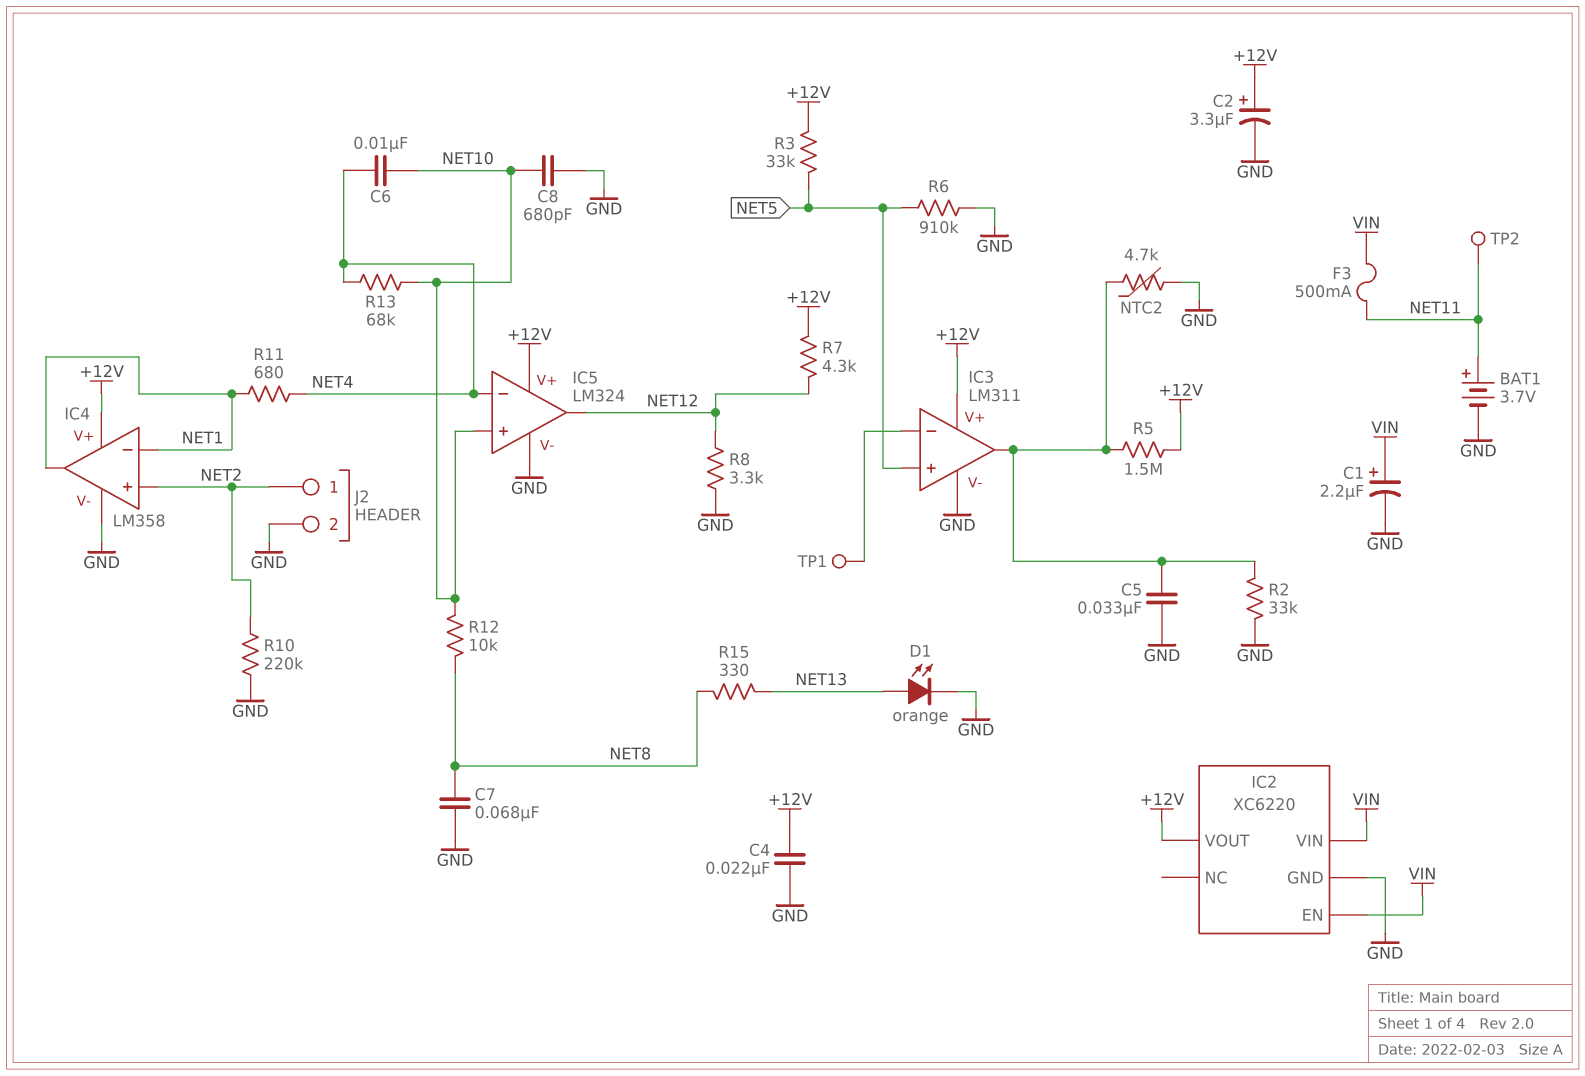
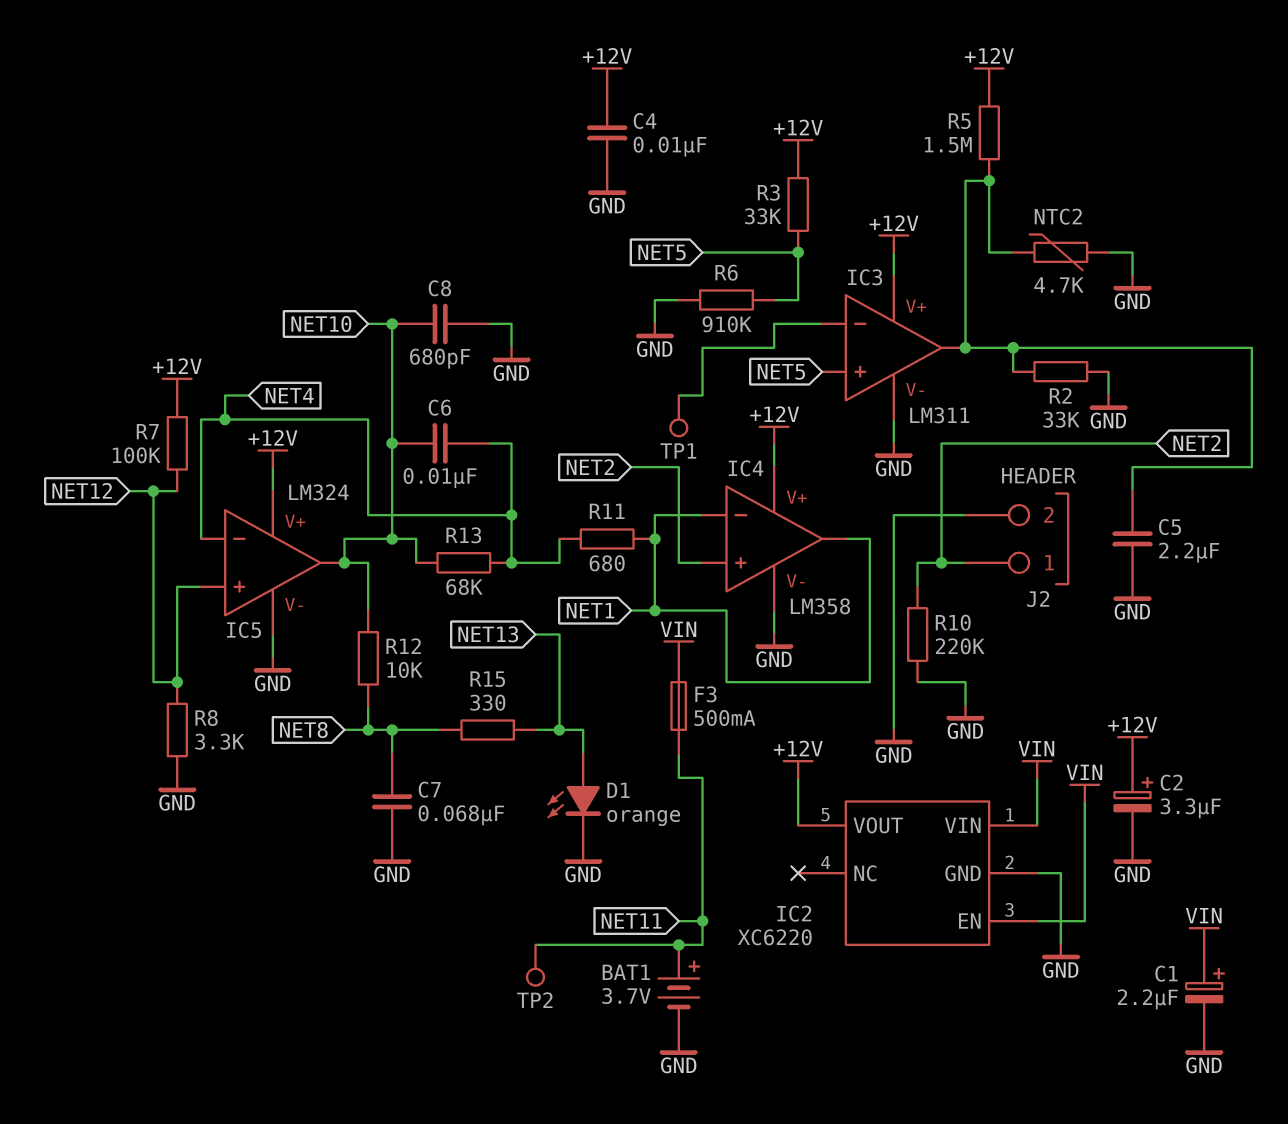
C4: 22nF (+12V, GND) -> 10nF (+12V, GND)
C5: 33nF (GND, IC3/out) -> 2.2uF (GND, IC3/out)
IC5 pin in+: NET10 -> NET12
IC5 pin out: NET12 -> NET10
R7: 4.3k (+12V, NET12) -> 100k (+12V, NET12)

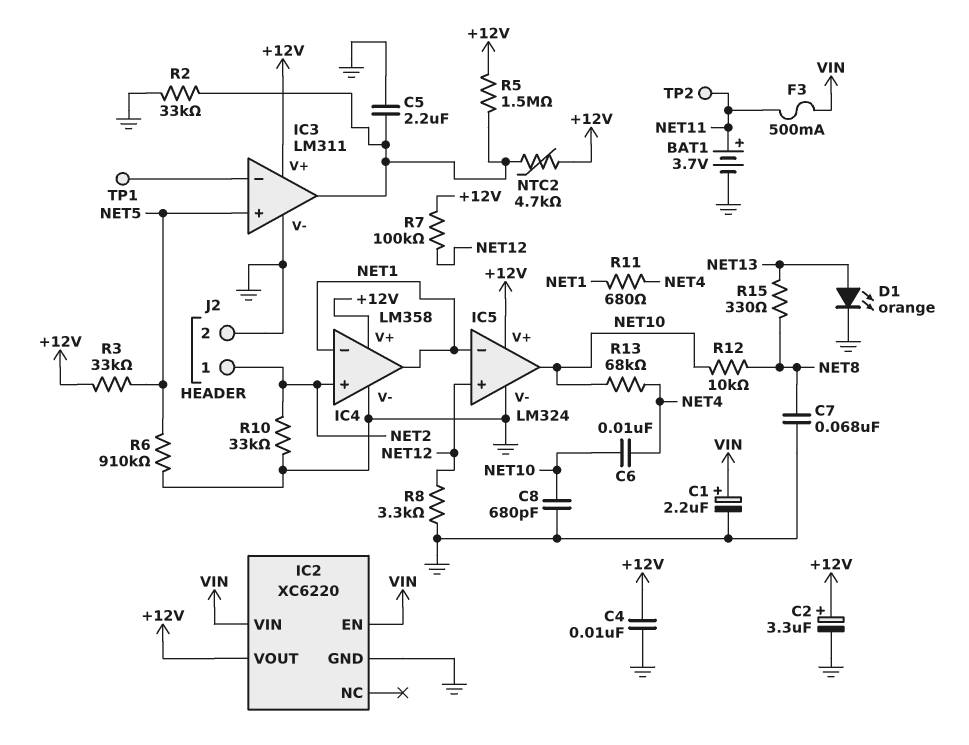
IC5 pin in-: NET4 -> NET1
NTC2: 4.7k (GND, IC3/out) -> 4.7k (+12V, IC3/out)
R10: 220k (GND, NET2) -> 33k (GND, NET2)

